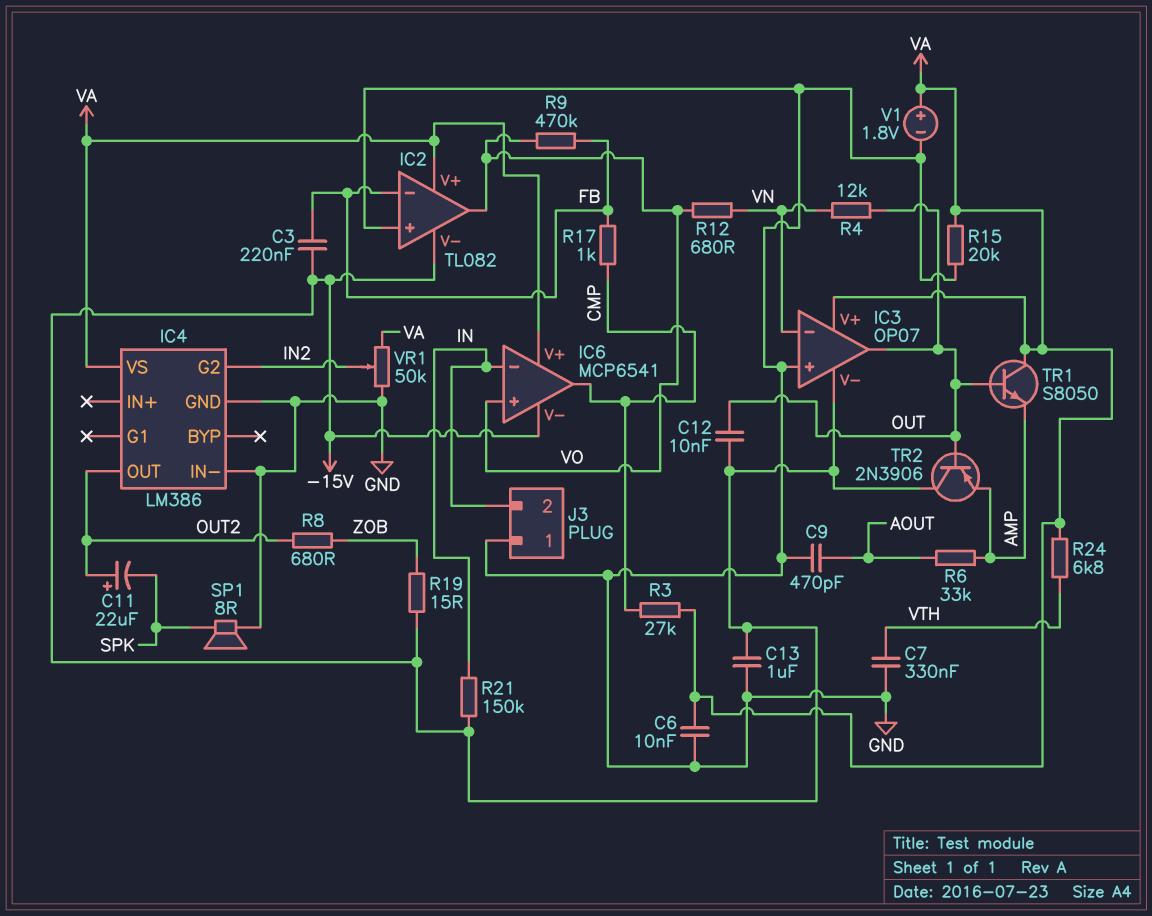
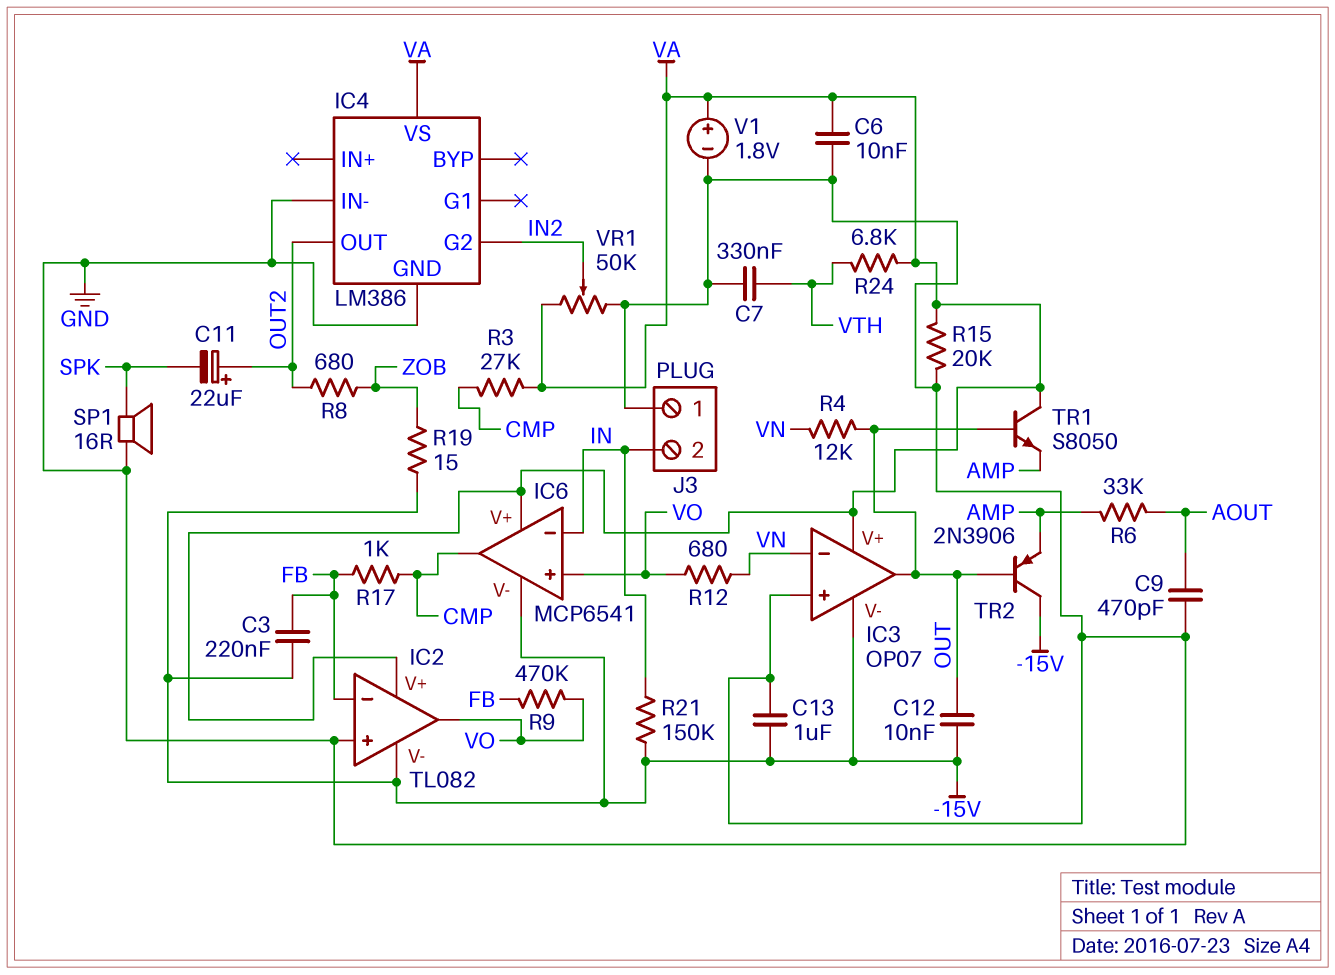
SP1: speaker 8R (GND, SPK) -> speaker 16R (GND, SPK)

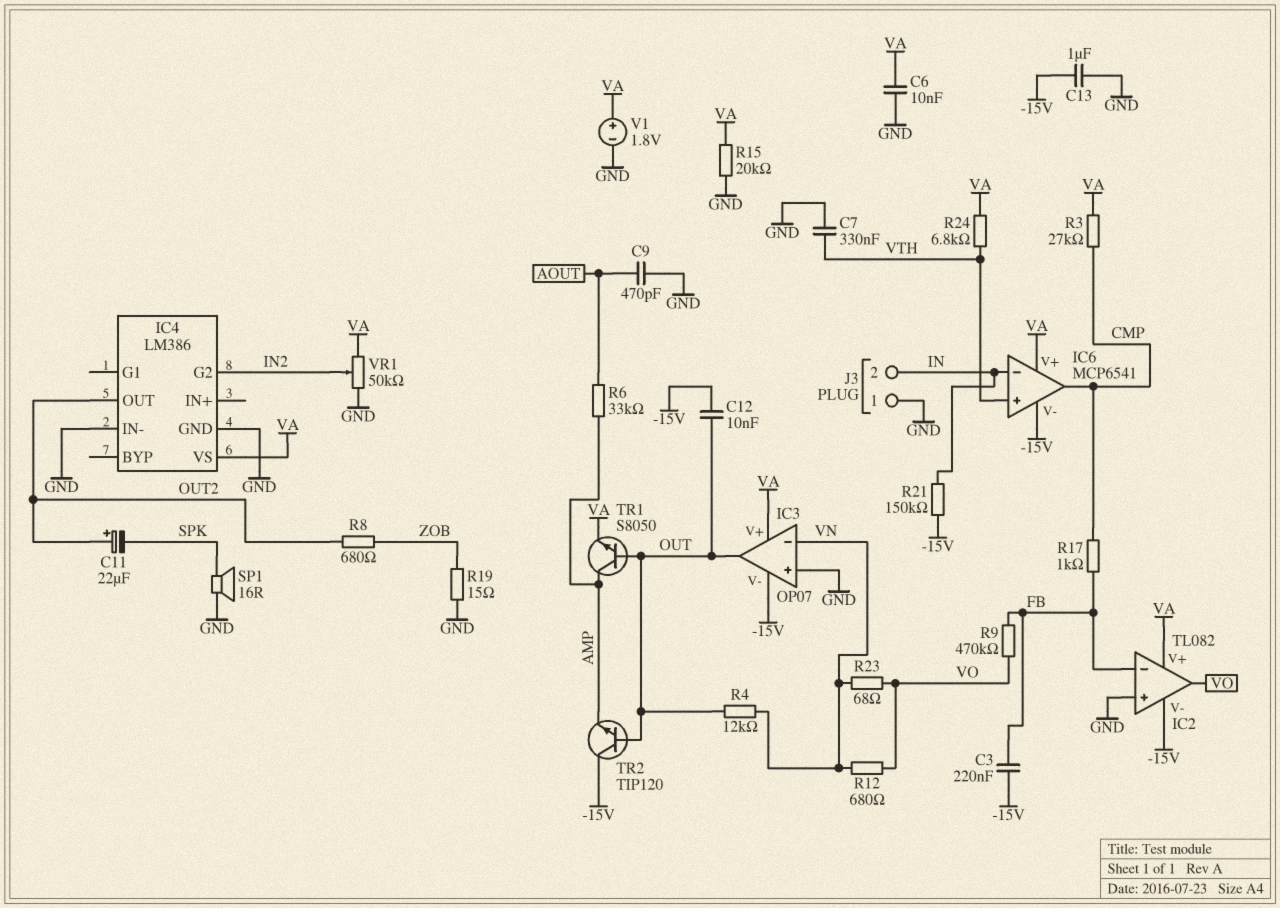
IC6 pin in+: VO -> VTH
R19: 15 (-15V, ZOB) -> 15 (GND, ZOB)
R23: none -> 68 (VN, VO)
TR1: NPN S8050 (B OUT, C VA, E AMP) -> NPN S8050 (B OUT, C AMP, E VA)
TR2: PNP 2N3906 (B OUT, C -15V, E AMP) -> NPN TIP120 (B OUT, C -15V, E AMP)

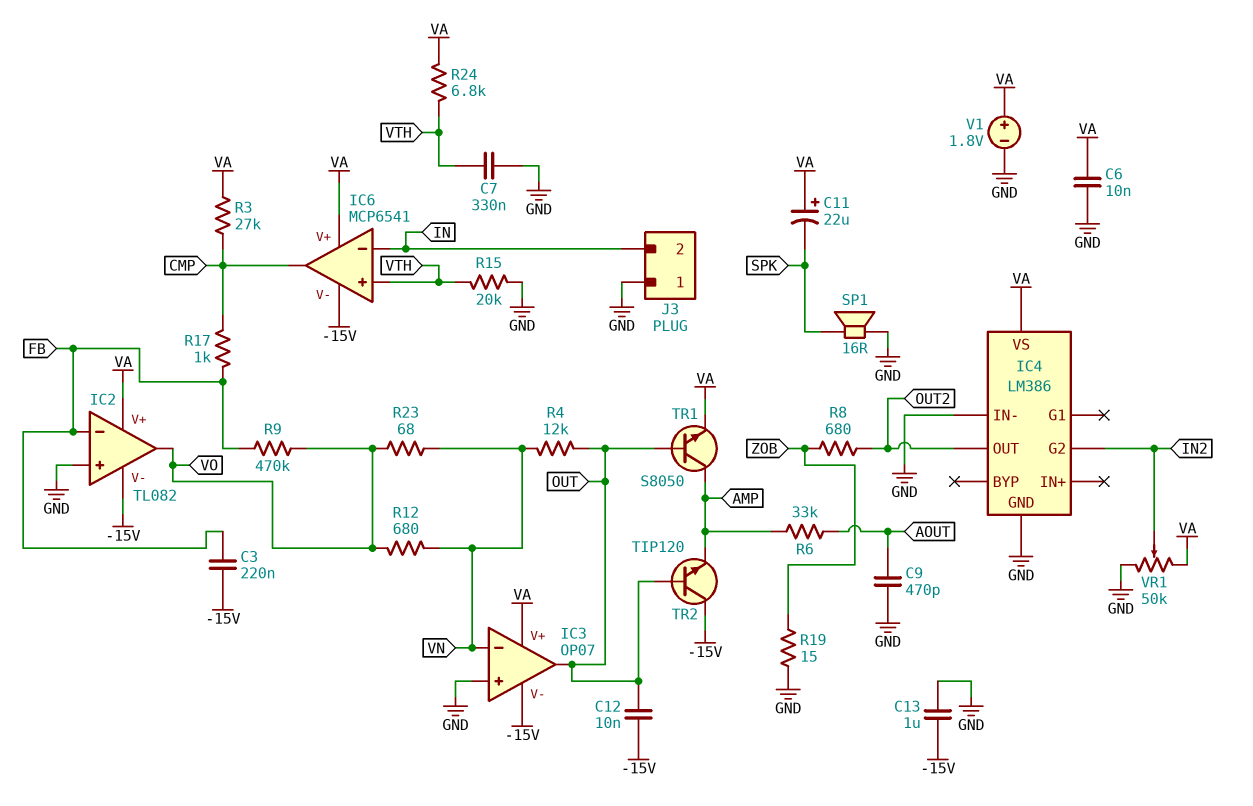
C11: 22uF (plus OUT2, minus SPK) -> 22uF (plus VA, minus SPK)
R15: 20k (GND, VA) -> 20k (GND, VTH)
R21: 150k (-15V, IN) -> none

